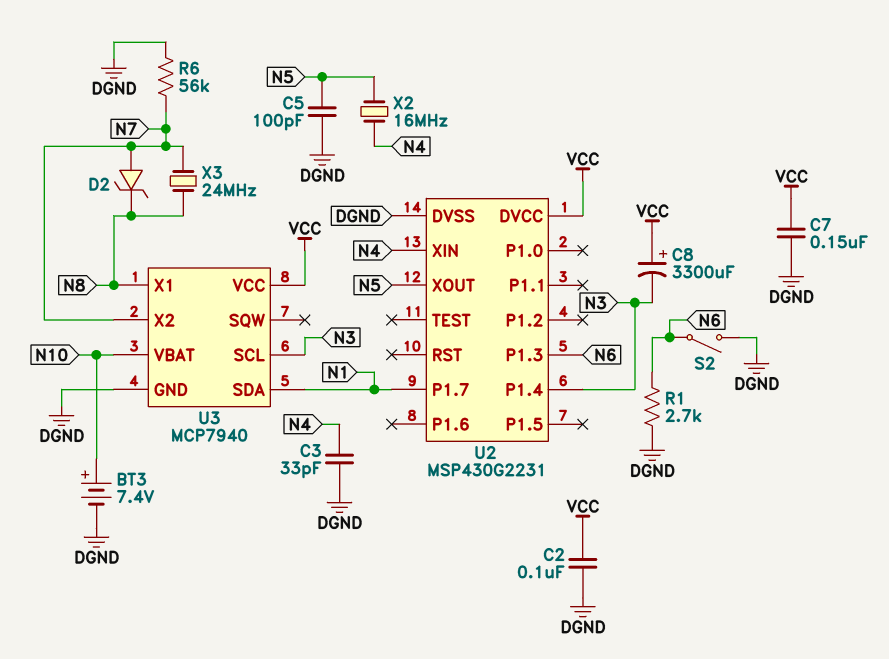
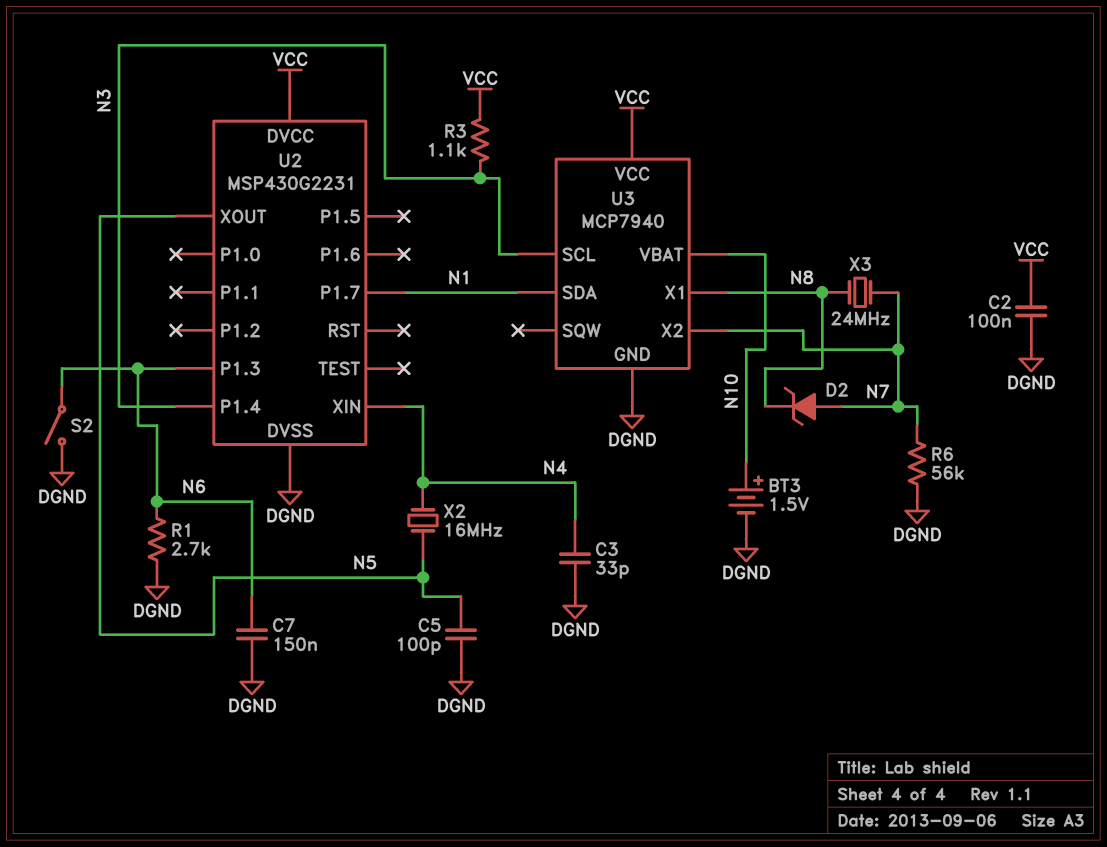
BT3: 7.4V (plus N10, minus DGND) -> 1.5V (plus N10, minus DGND)
C7: 150nF (DGND, VCC) -> 150nF (DGND, N6)
C8: 3300uF (plus VCC, minus N3) -> none
R3: none -> 1.1k (N3, VCC)

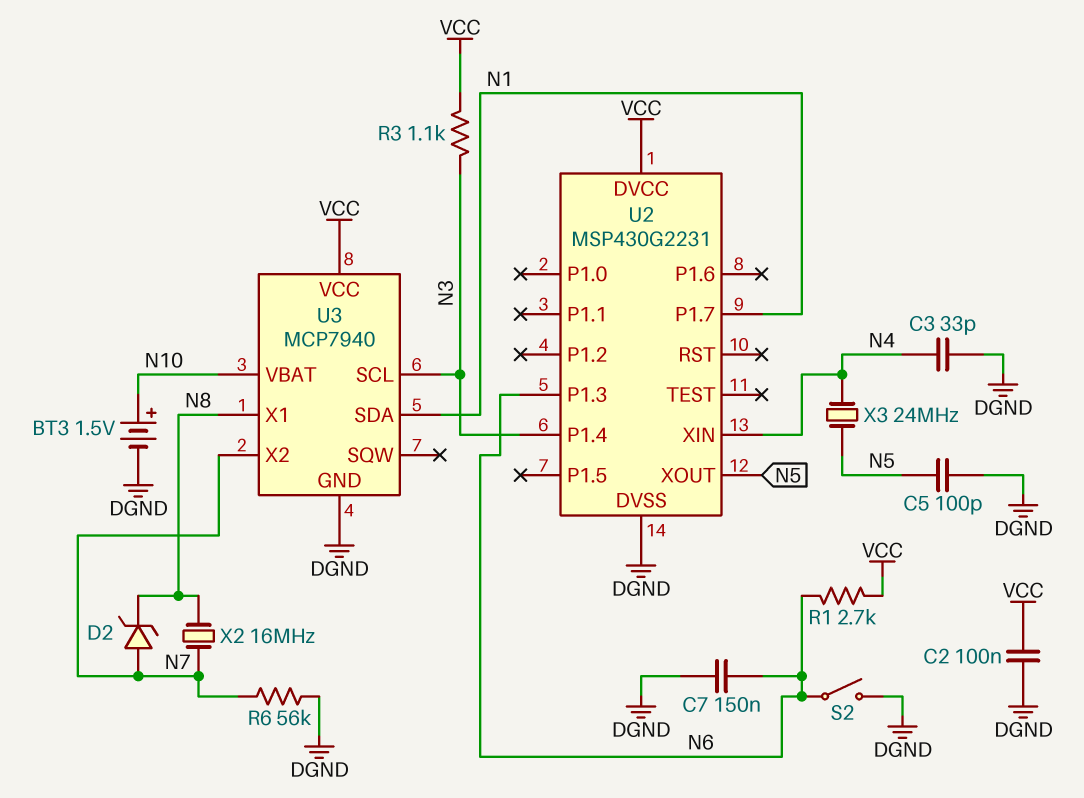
R1: 2.7k (DGND, N6) -> 2.7k (N6, VCC)
X2: 16MHz (N4, N5) -> 16MHz (N7, N8)
X3: 24MHz (N7, N8) -> 24MHz (N4, N5)

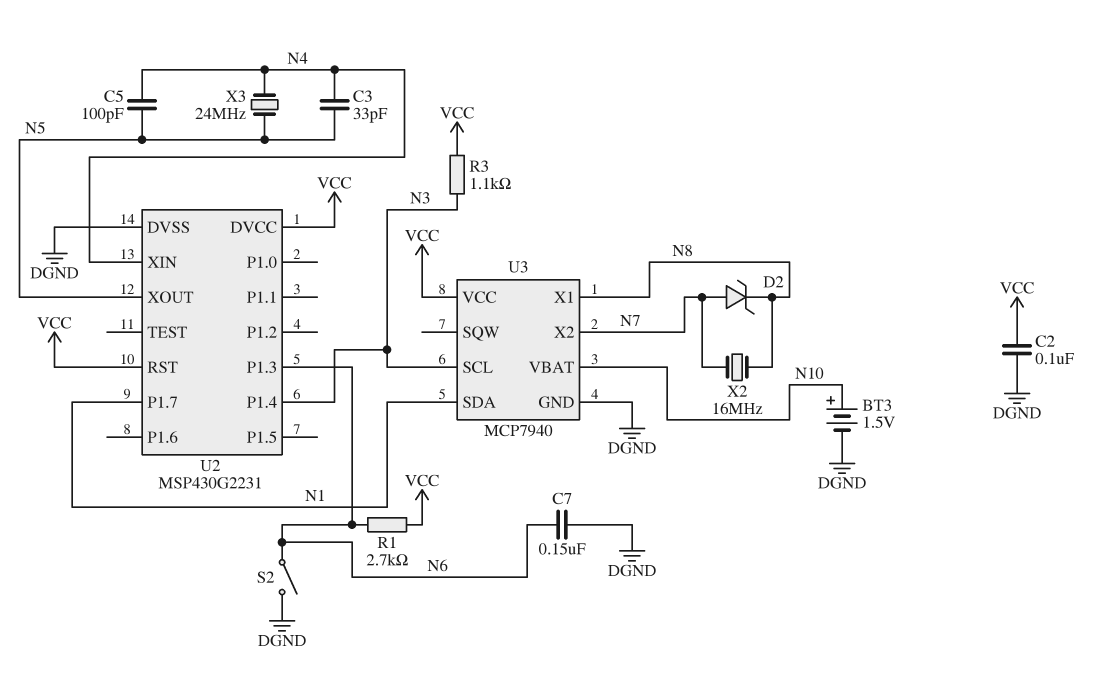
C3: 33pF (DGND, N4) -> 33pF (N4, N5)
C5: 100pF (DGND, N5) -> 100pF (N4, N5)
R6: 56k (DGND, N7) -> none
U2 pin RST: none -> VCC

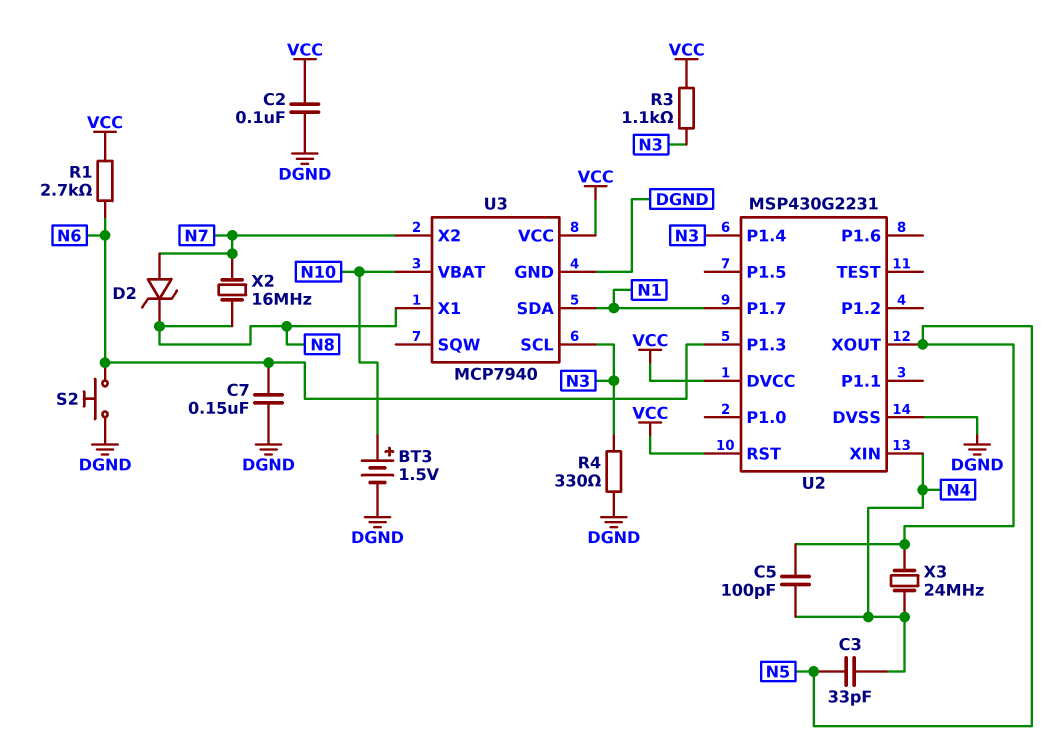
R4: none -> 330 (DGND, N3)
S2: switch (DGND, N6) -> button (DGND, N6)

